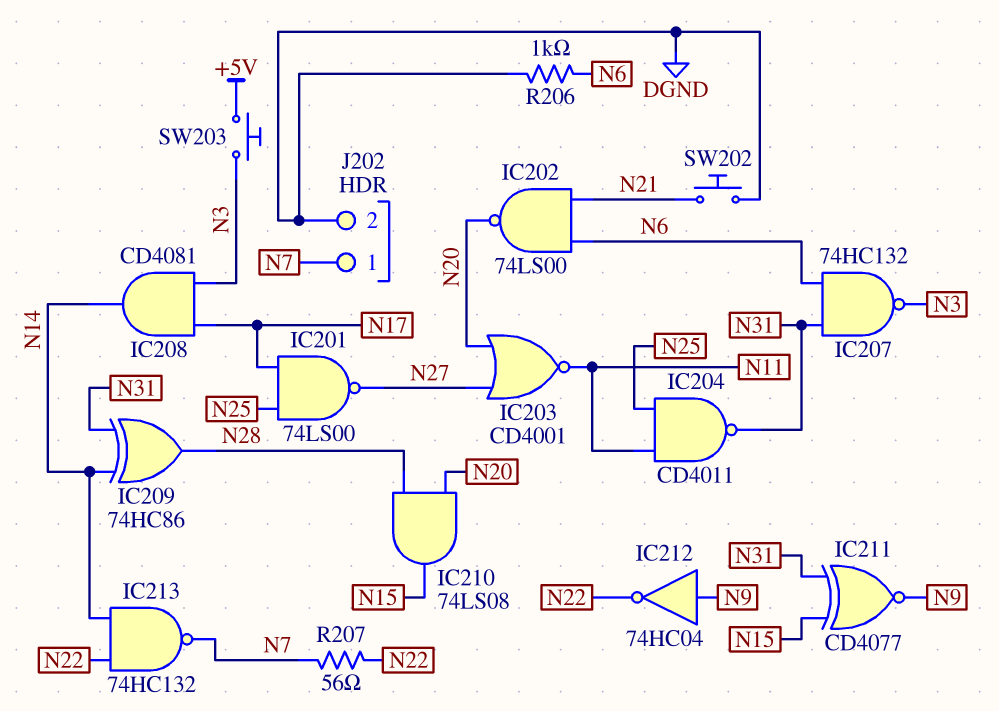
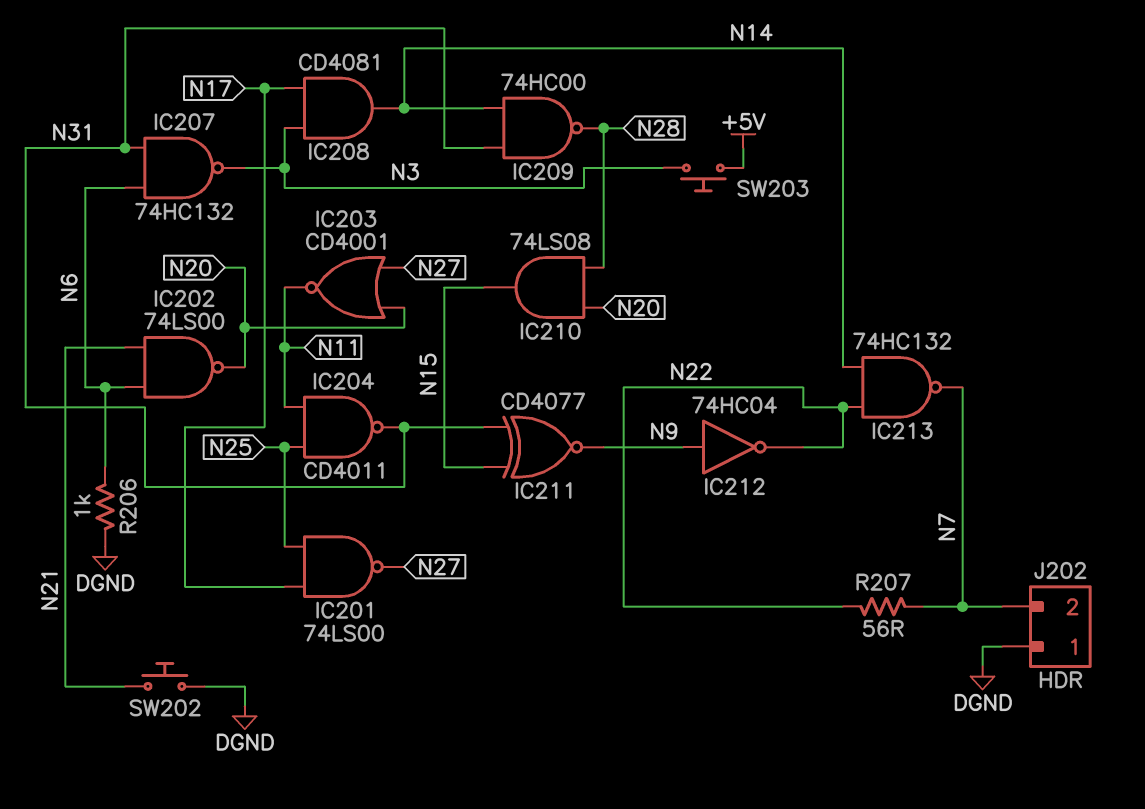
IC209: XOR 74HC86 (in N14, in N31, out N28) -> NAND 74HC00 (in N14, in N31, out N28)
J202 pin 1: N7 -> DGND
J202 pin 2: DGND -> N7

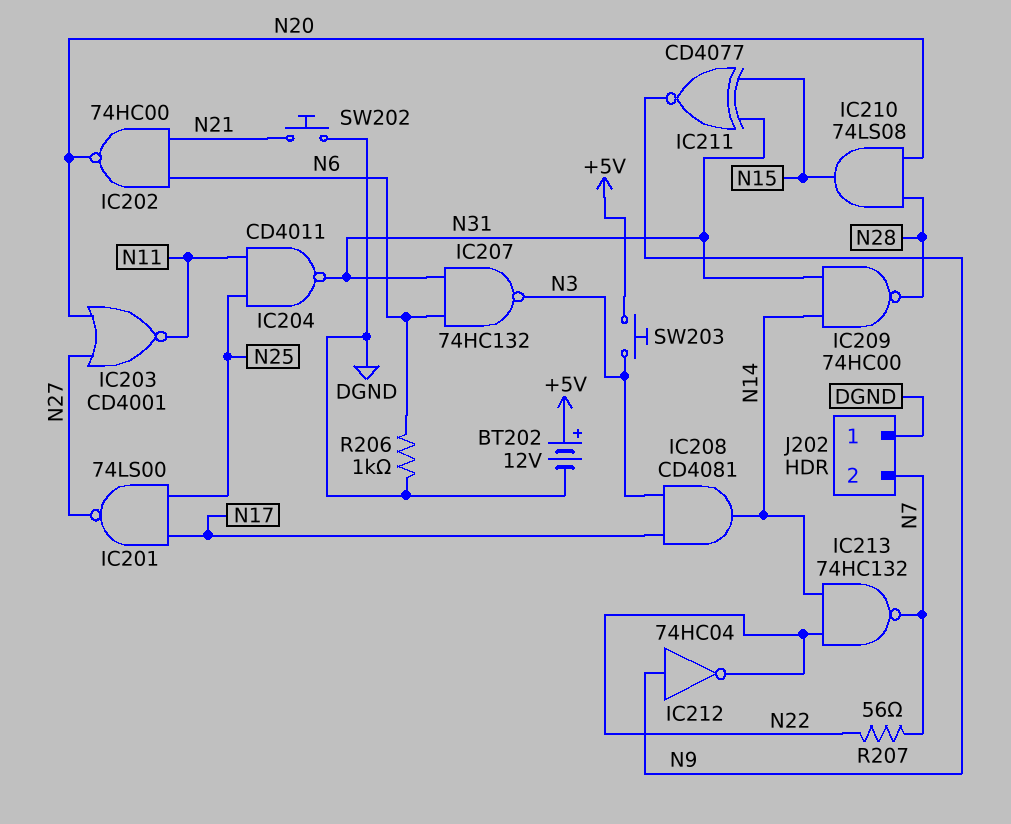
BT202: none -> 12V (plus +5V, minus DGND)
IC202: NAND 74LS00 (in N6, in N21, out N20) -> NAND 74HC00 (in N6, in N21, out N20)

